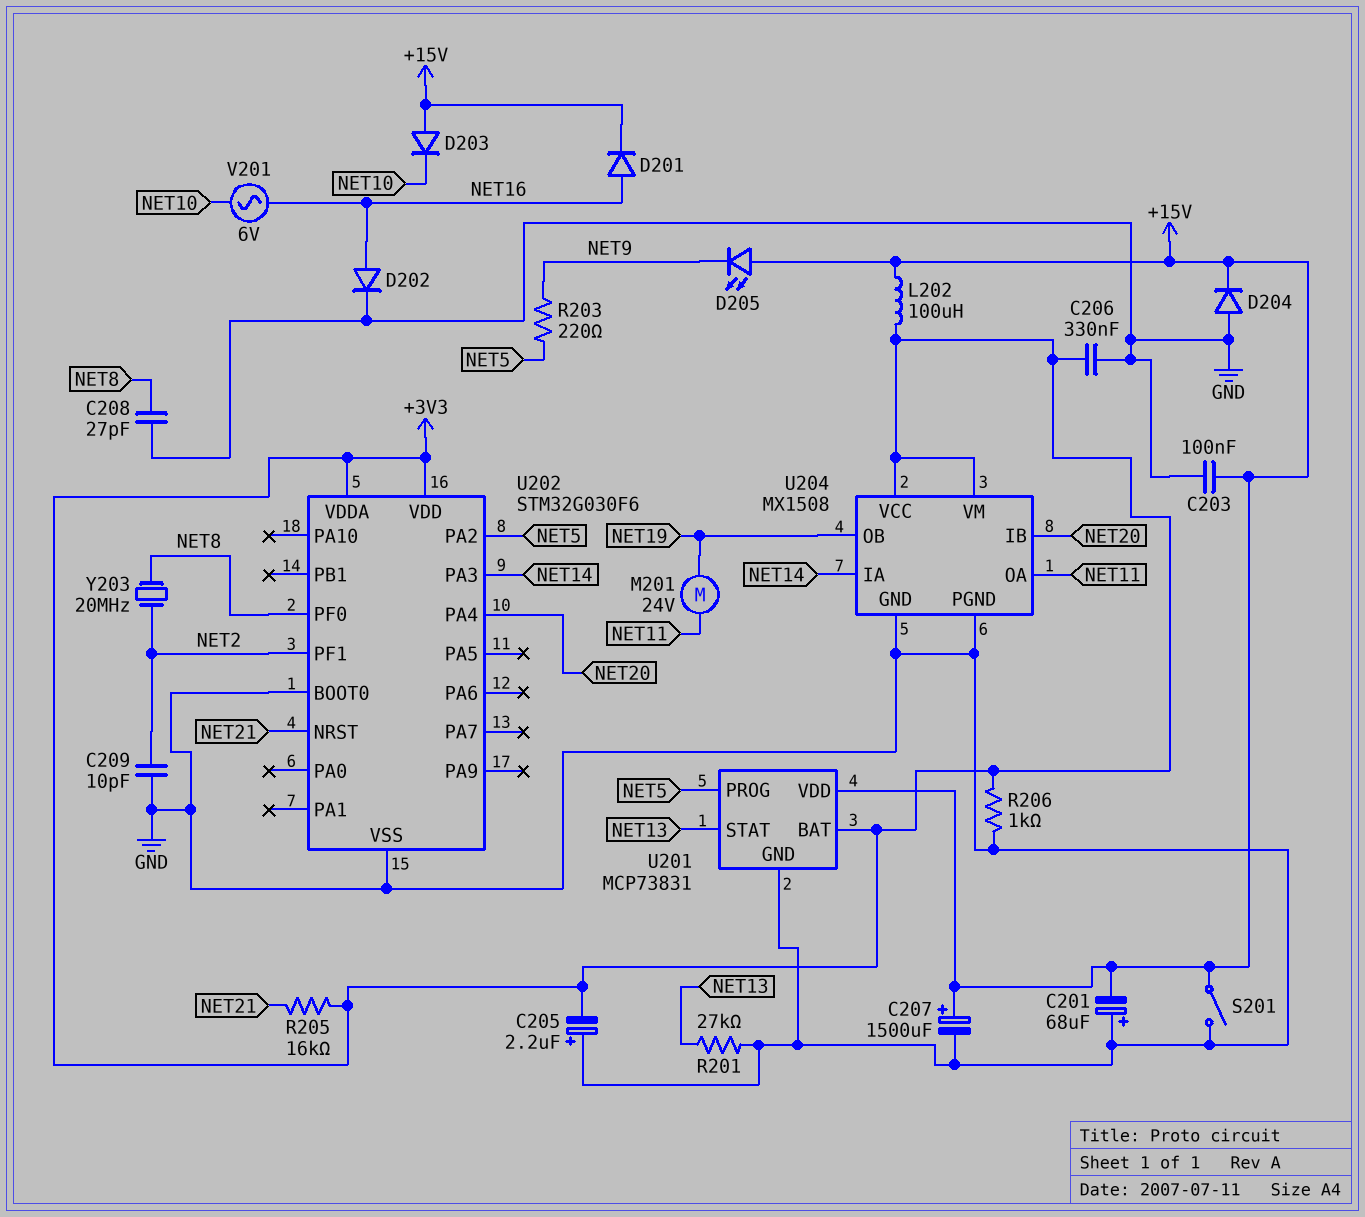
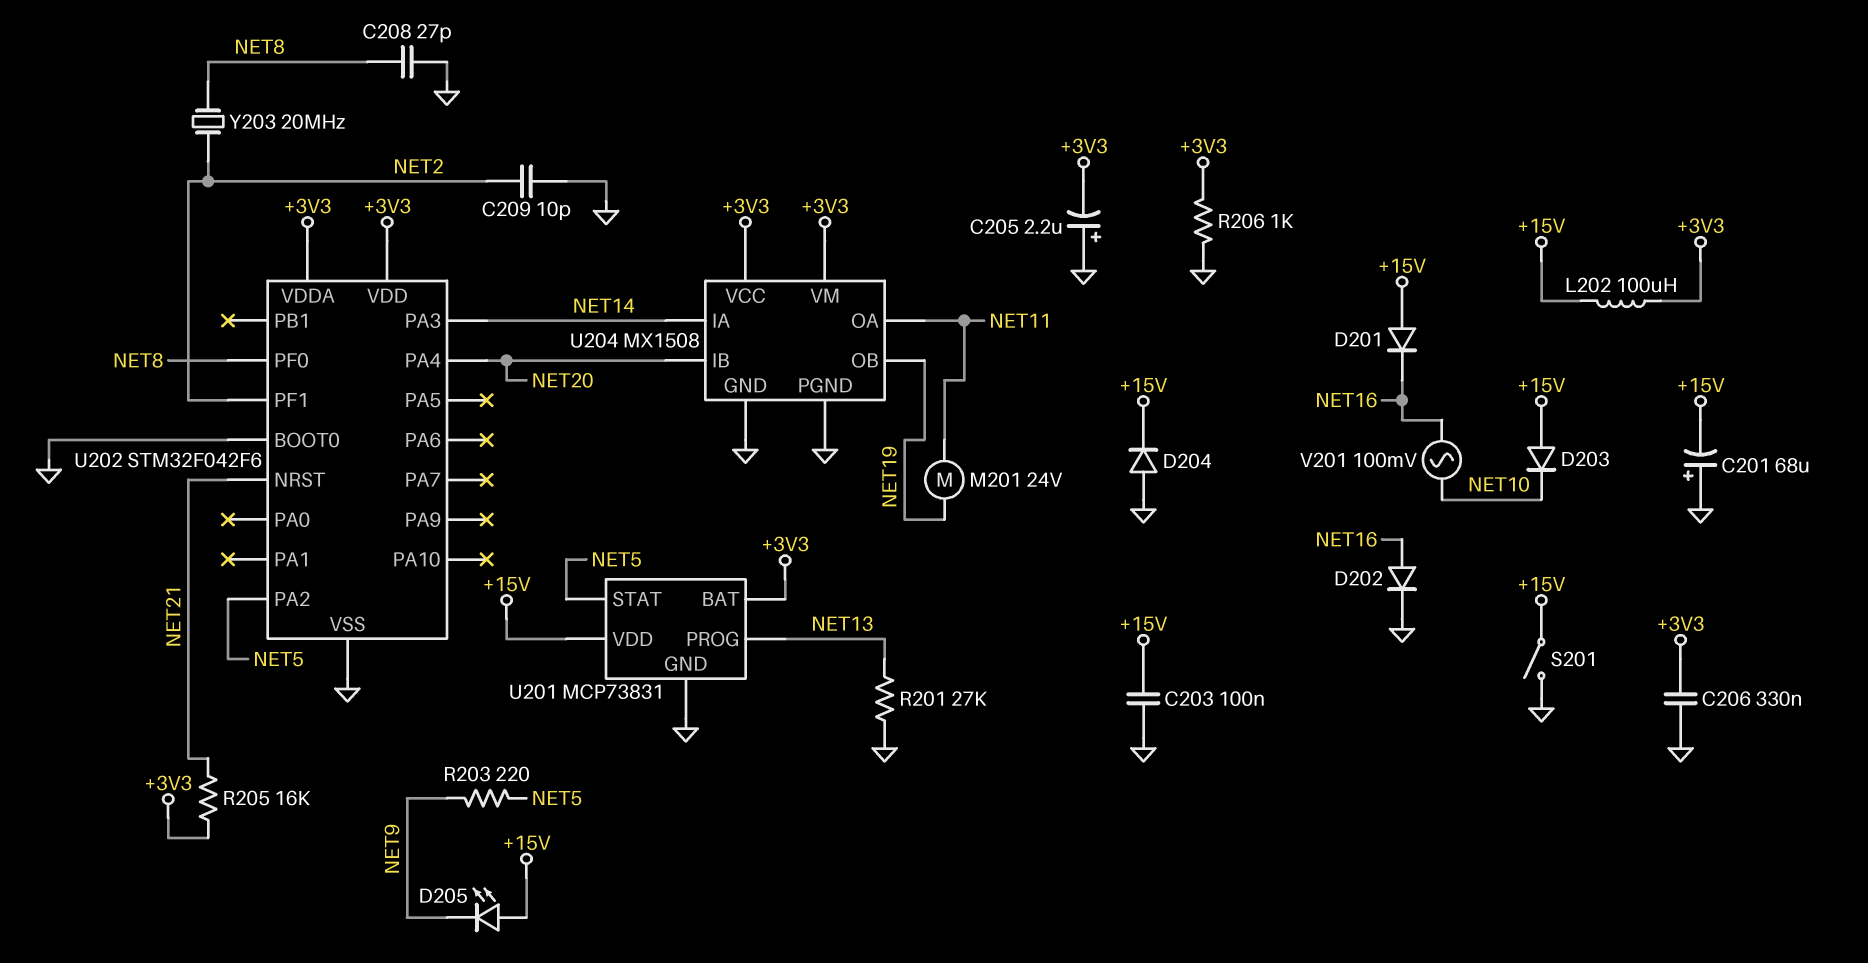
C207: 1500uF (plus +15V, minus GND) -> none
D201: diode (A NET16, K +15V) -> diode (A +15V, K NET16)
U201 pin PROG: NET5 -> NET13
U201 pin STAT: NET13 -> NET5
U202: STM32G030F6 -> STM32F042F6
V201: AC 6V (NET10, NET16) -> AC 100mV (NET10, NET16)

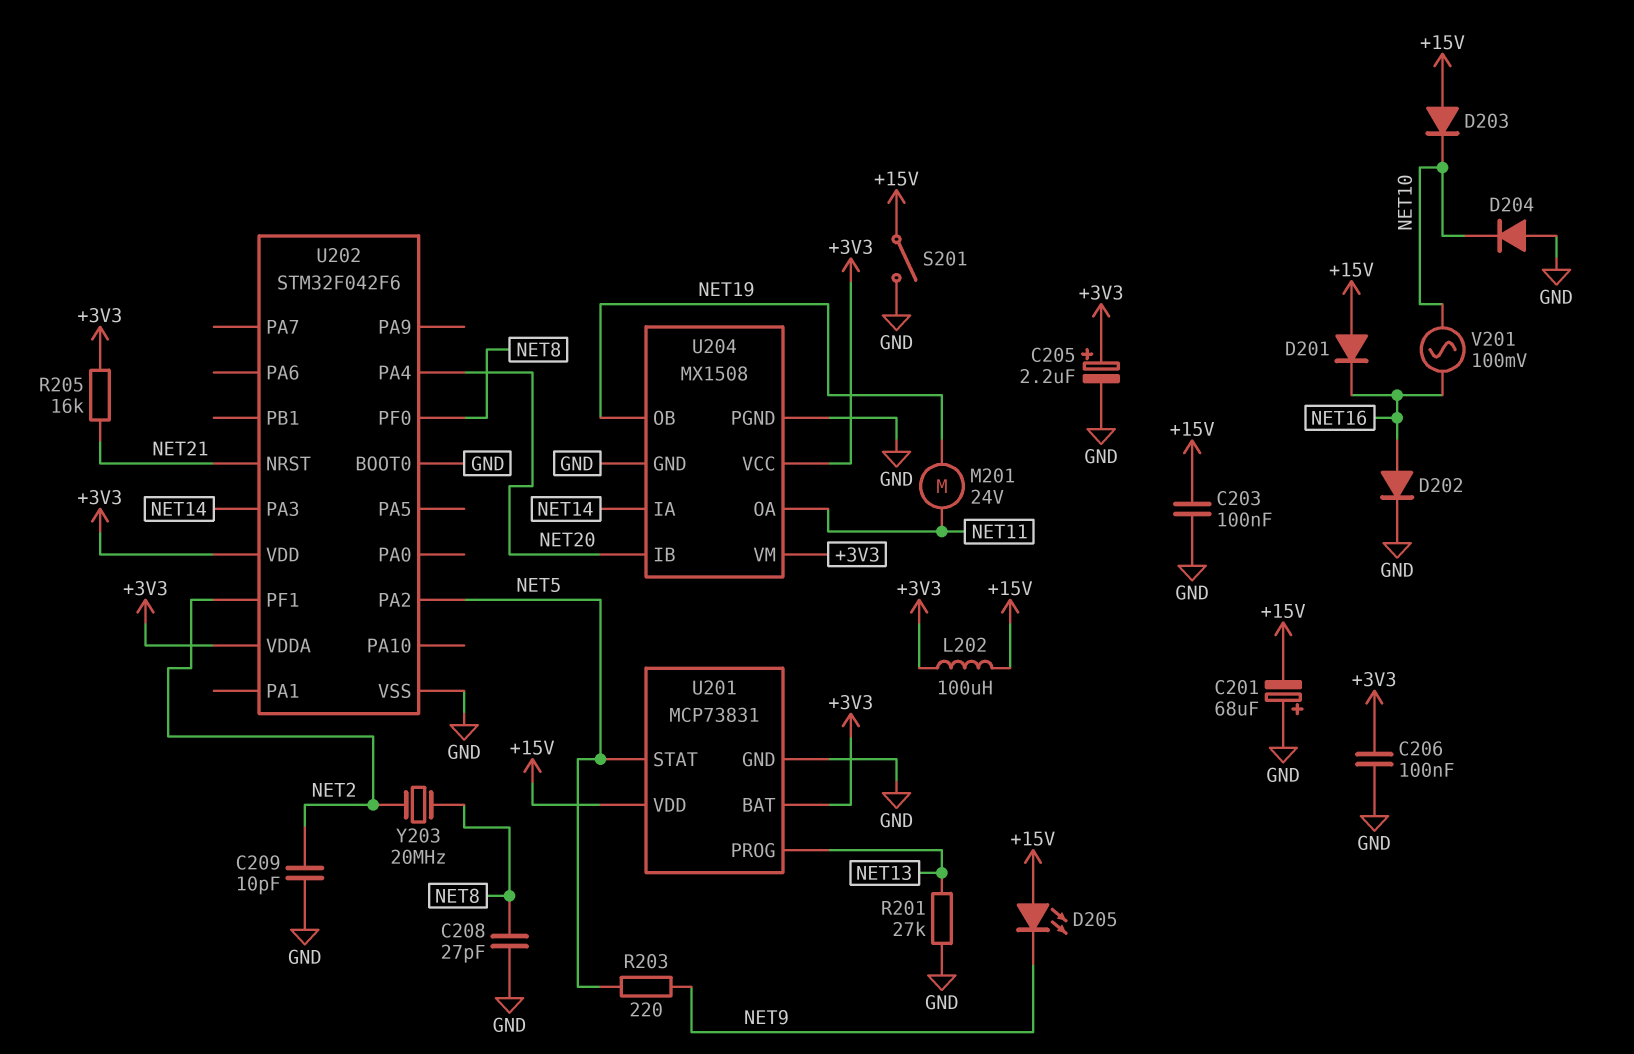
C205: 2.2uF (plus GND, minus +3V3) -> 2.2uF (plus +3V3, minus GND)
C206: 330nF (+3V3, GND) -> 100nF (+3V3, GND)
D204: diode (A GND, K +15V) -> diode (A GND, K NET10)
R206: 1k (+3V3, GND) -> none

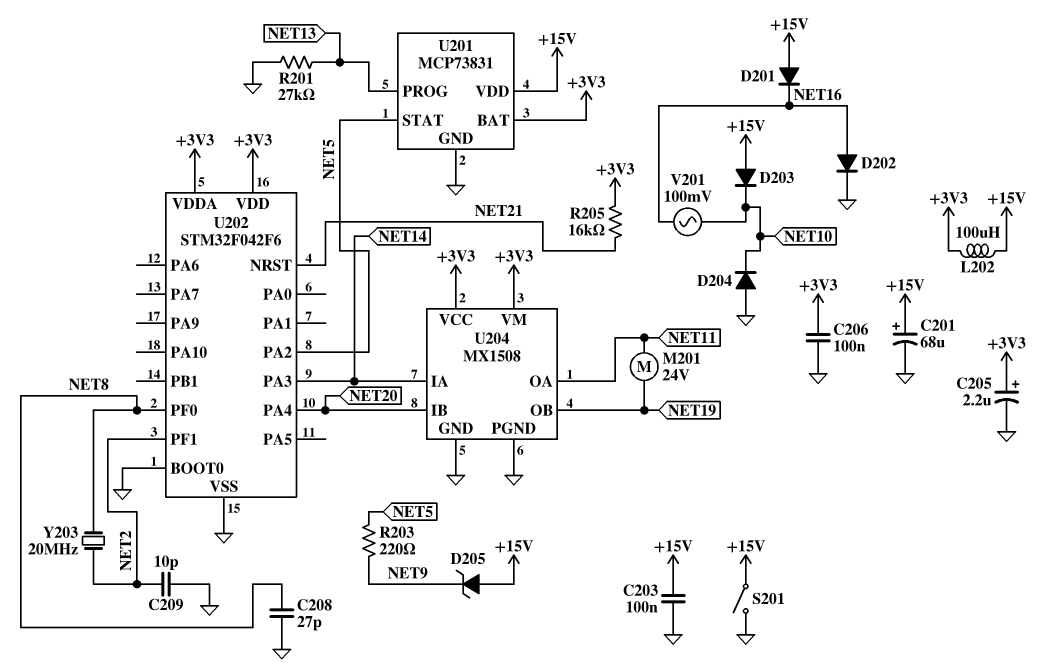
C201: 68uF (plus GND, minus +15V) -> 68uF (plus +15V, minus GND)
D205: LED (A +15V, K NET9) -> zener (A +15V, K NET9)

